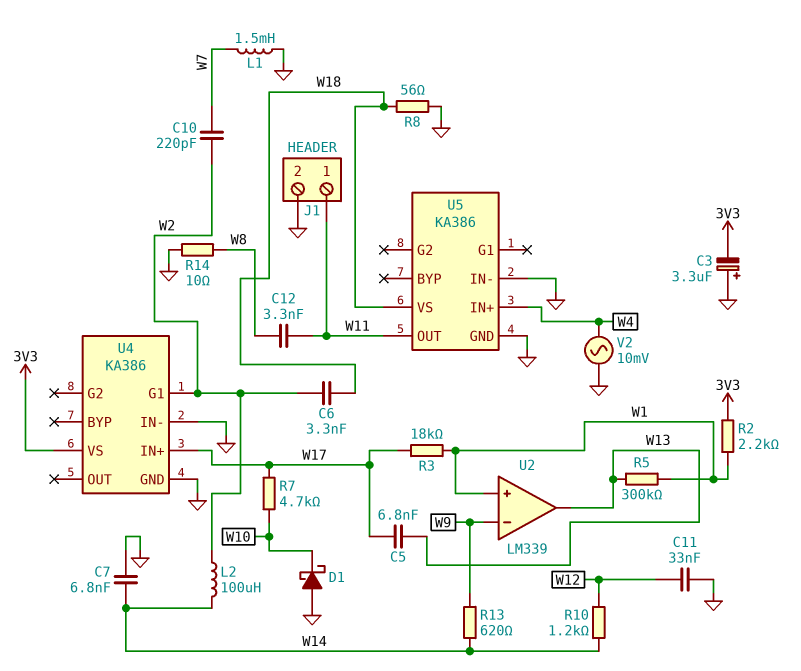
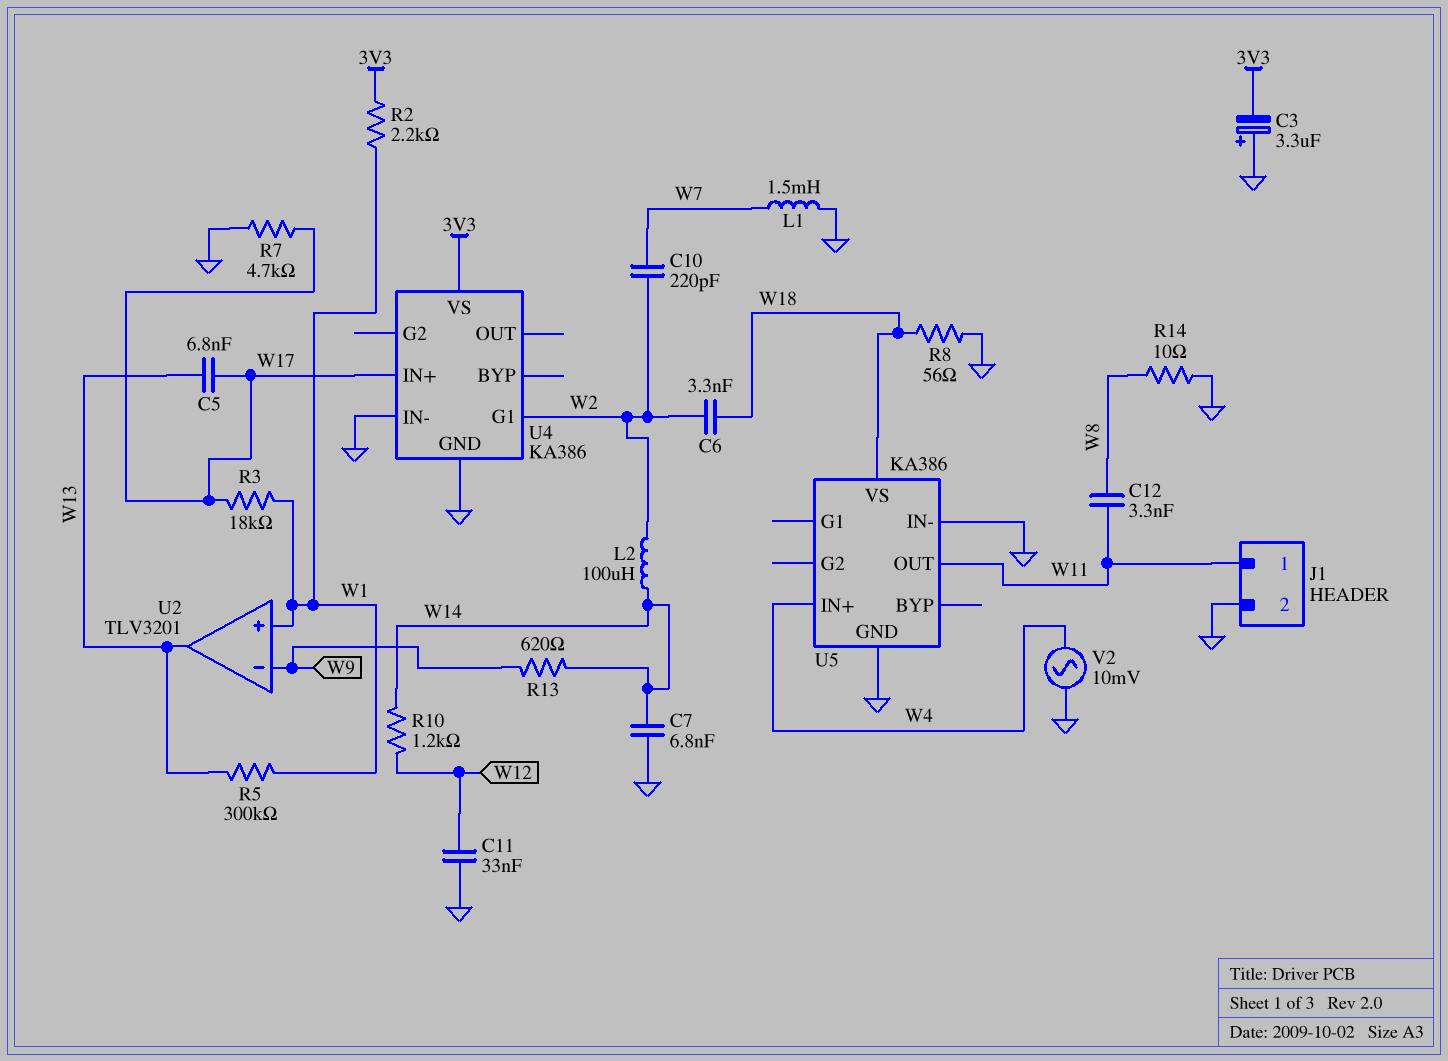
D1: schottky (A GND, K W10) -> none
R7: 4.7k (W10, W17) -> 4.7k (GND, W17)
U2: LM339 -> TLV3201

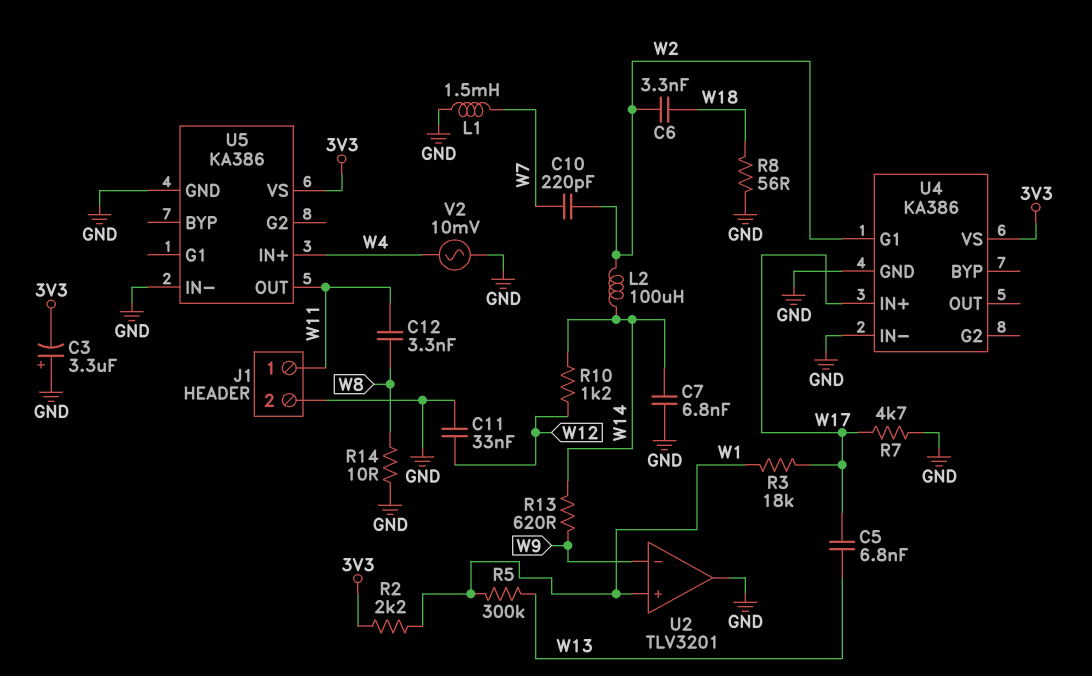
U2 pin out: W13 -> GND
U5 pin VS: W18 -> 3V3

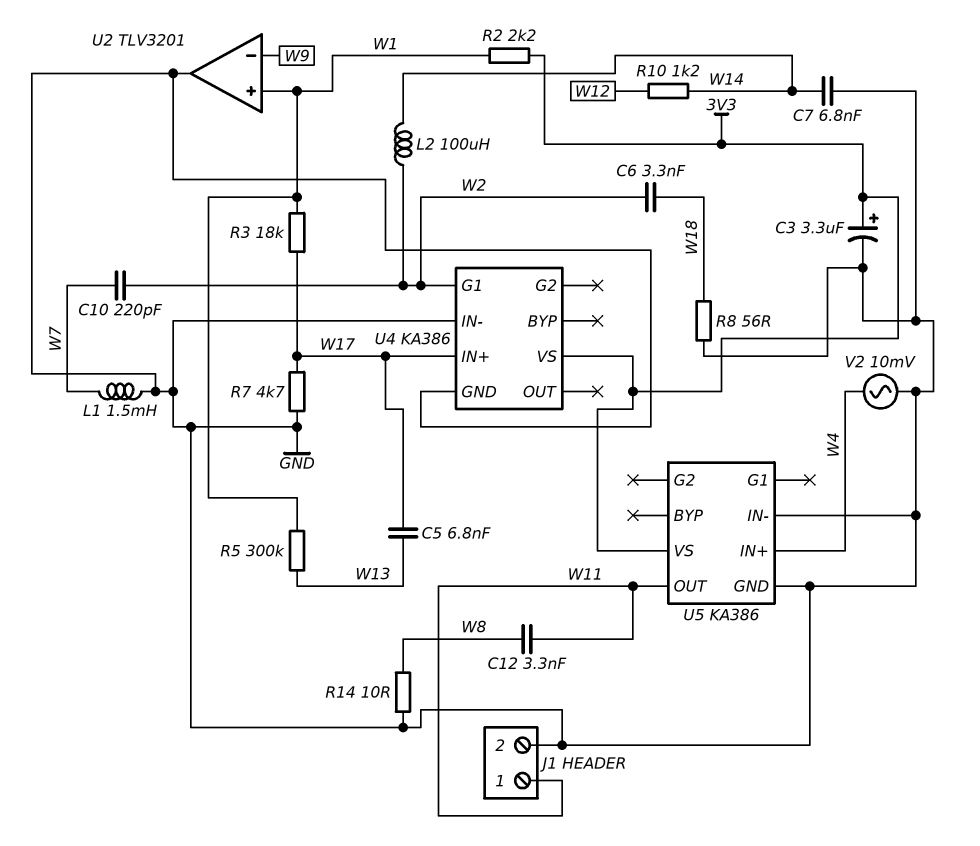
C3: 3.3uF (plus GND, minus 3V3) -> 3.3uF (plus 3V3, minus GND)
C11: 33nF (GND, W12) -> none
R13: 620 (W9, W14) -> none

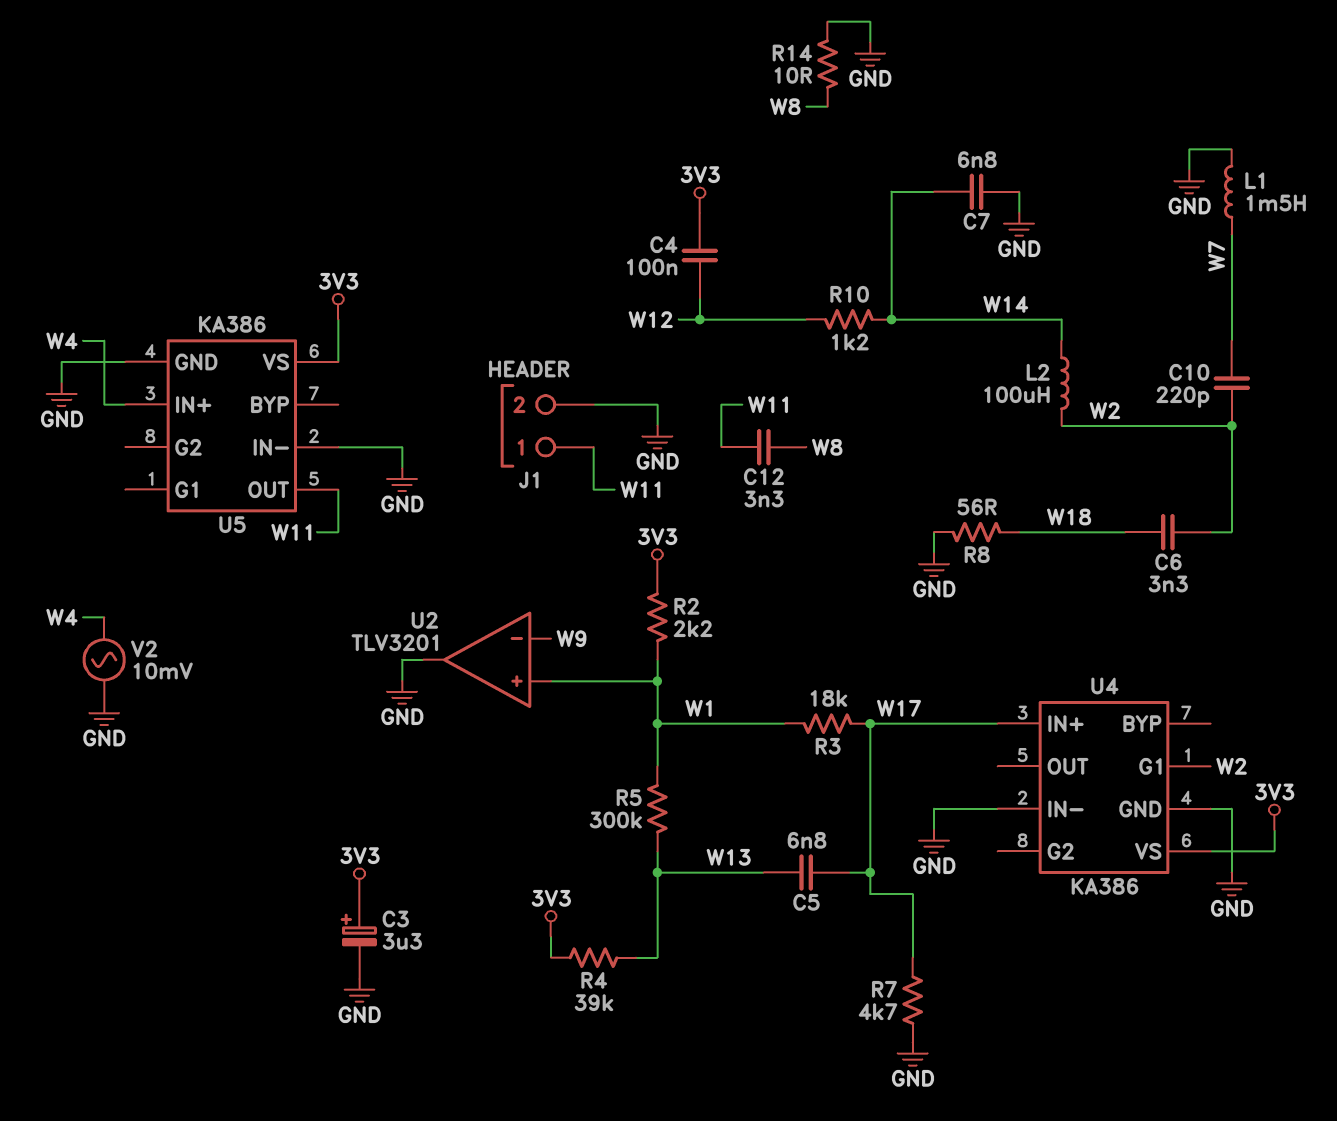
C4: none -> 100nF (3V3, W12)
R4: none -> 39k (3V3, W13)

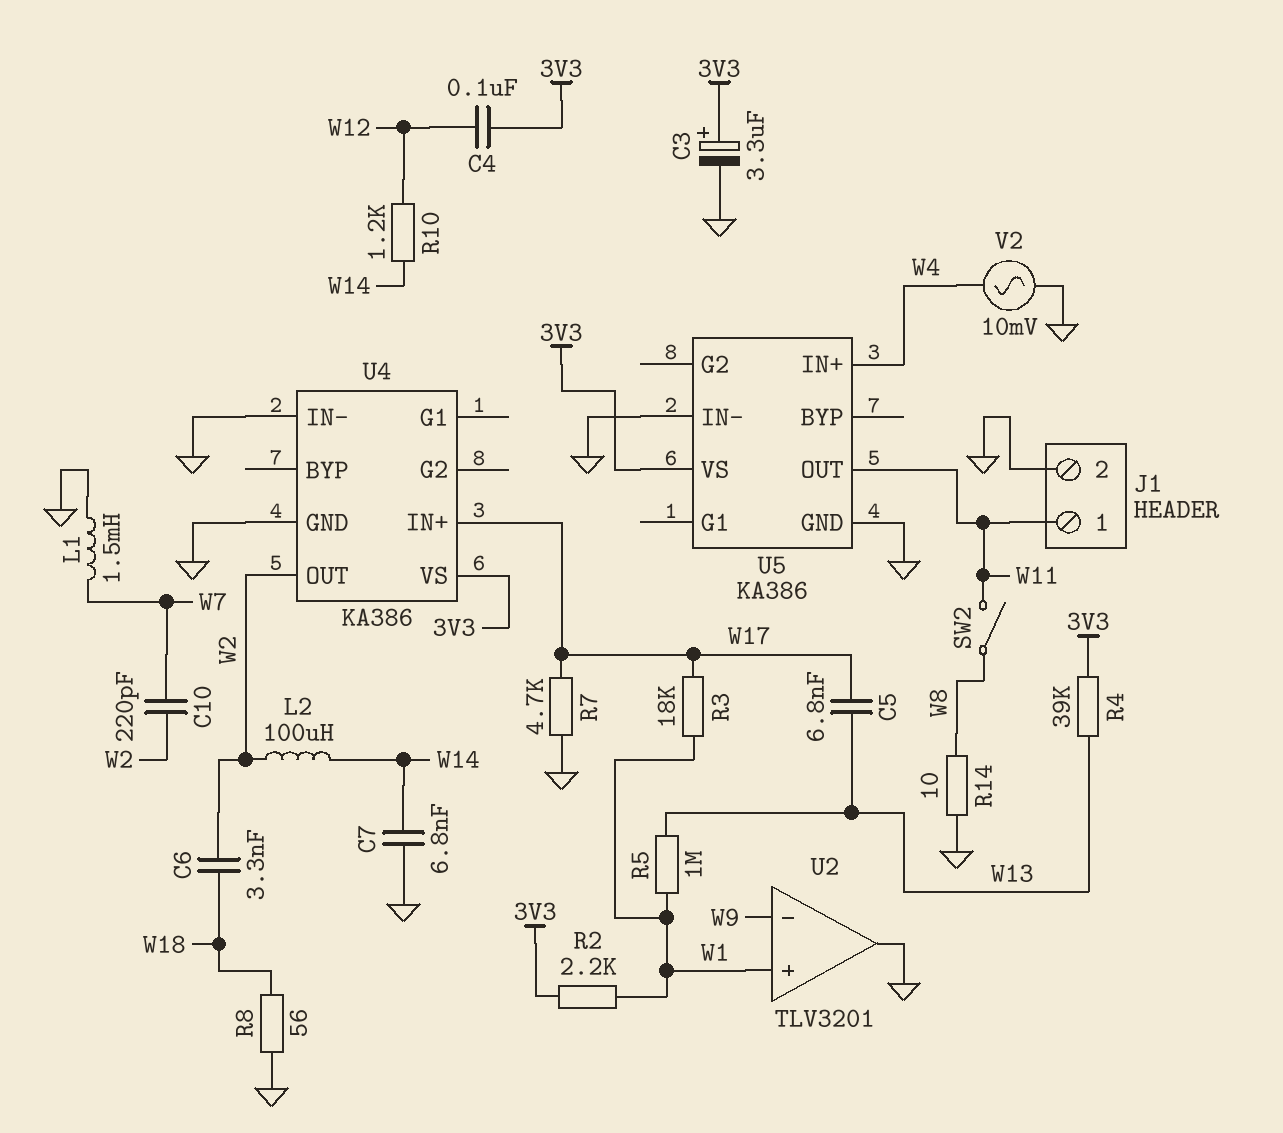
C12: 3.3nF (W8, W11) -> none
R5: 300k (W1, W13) -> 1M (W1, W13)
SW2: none -> switch (W8, W11)
U4 pin G1: W2 -> none
U4 pin OUT: none -> W2

